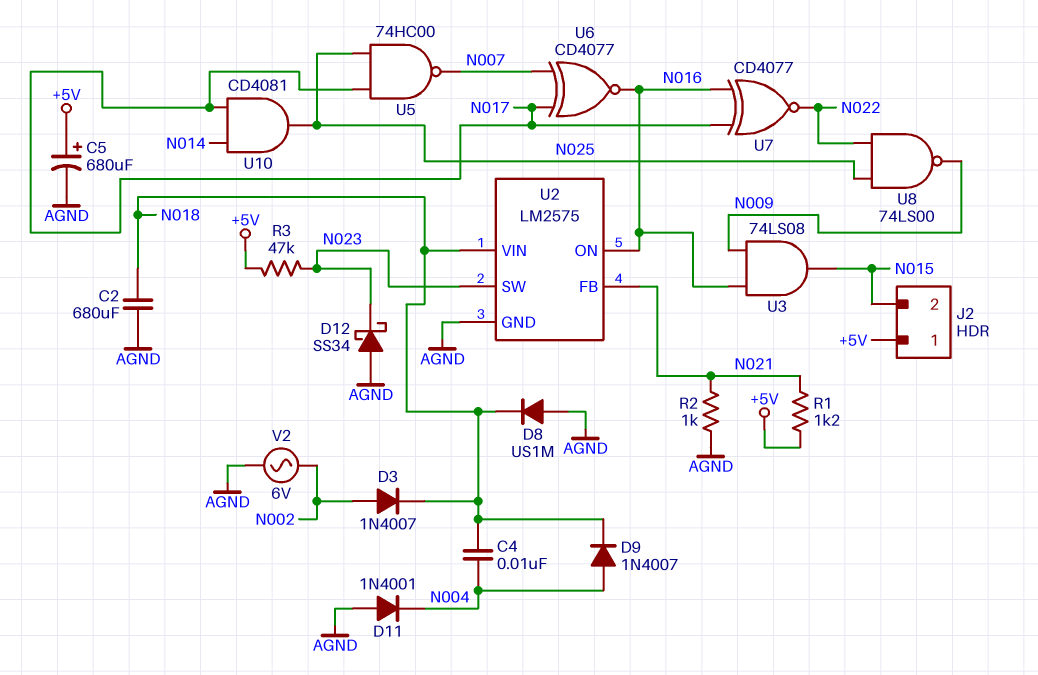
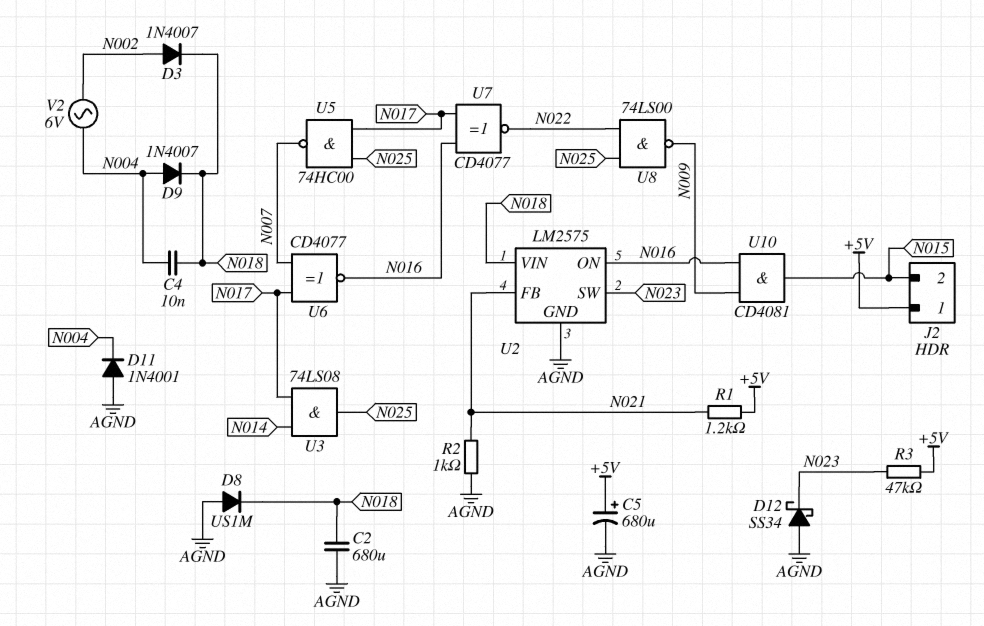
U3: AND 74LS08 (in N009, in N016, out N015) -> AND 74LS08 (in N014, in N017, out N025)
U10: AND CD4081 (in N014, in N017, out N025) -> AND CD4081 (in N009, in N016, out N015)
V2: AC 6V (AGND, N002) -> AC 6V (N002, N004)

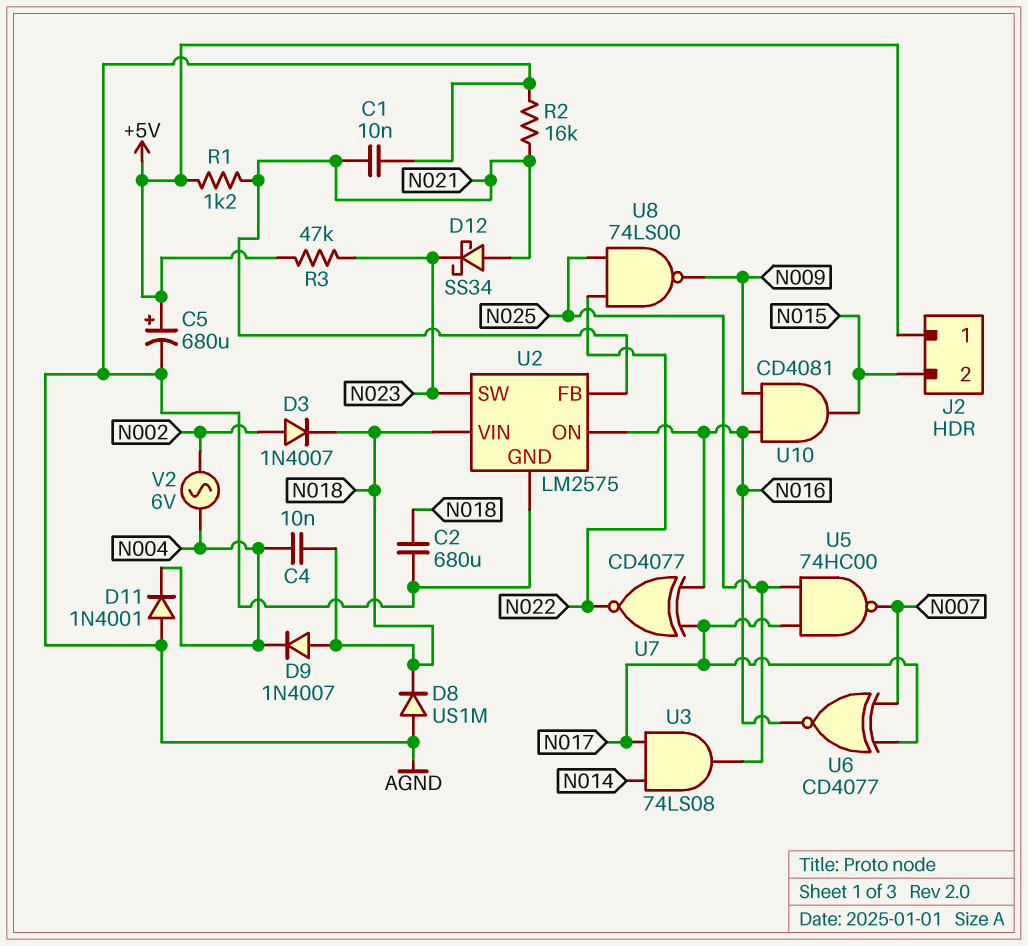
C1: none -> 10nF (AGND, N021)
D9: diode 1N4007 (A N004, K N018) -> diode 1N4007 (A N018, K N004)
D12: schottky SS34 (A AGND, K N023) -> schottky SS34 (A N021, K N023)
R2: 1k (AGND, N021) -> 16k (AGND, N021)

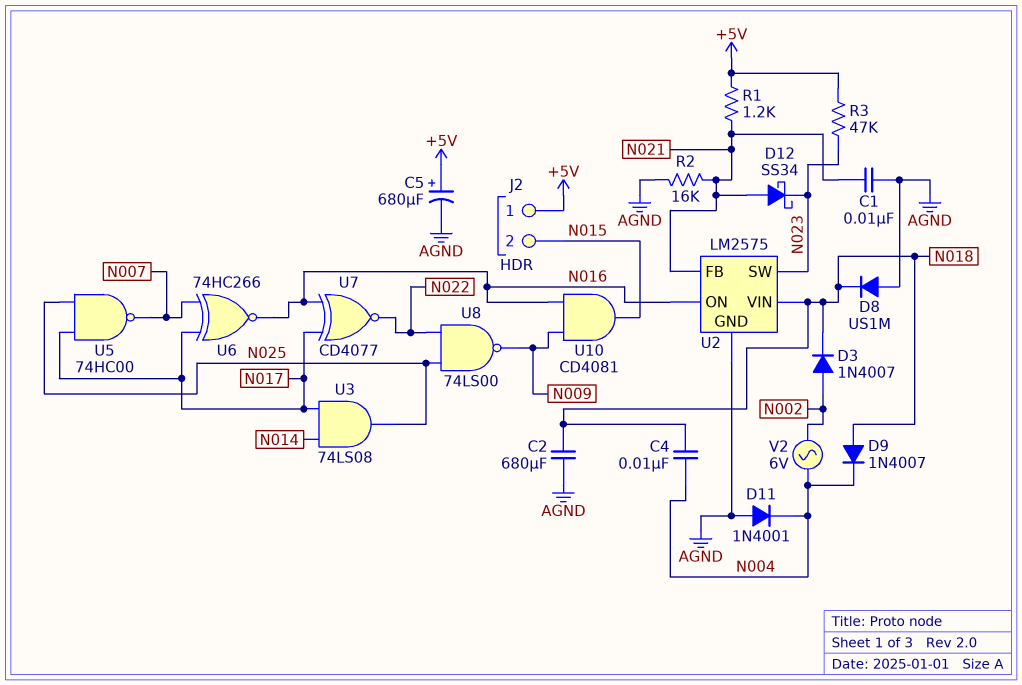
U6: XNOR CD4077 (in N007, in N017, out N016) -> XNOR 74HC266 (in N007, in N017, out N016)

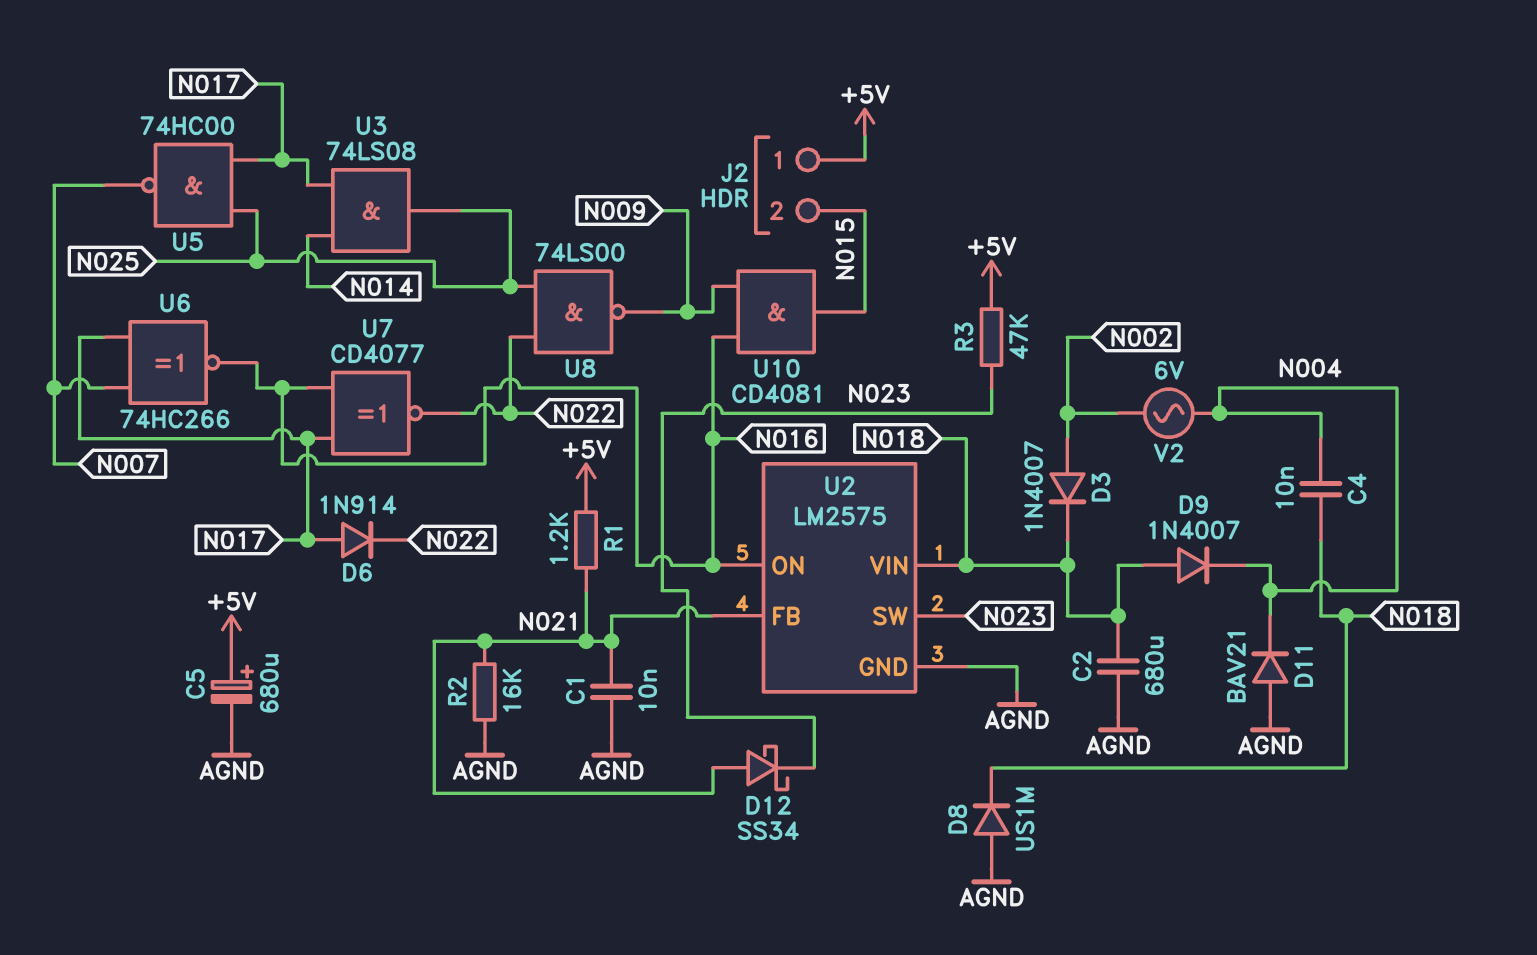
D6: none -> diode 1N914 (A N017, K N022)
D11: diode 1N4001 (A AGND, K N004) -> diode BAV21 (A AGND, K N004)

